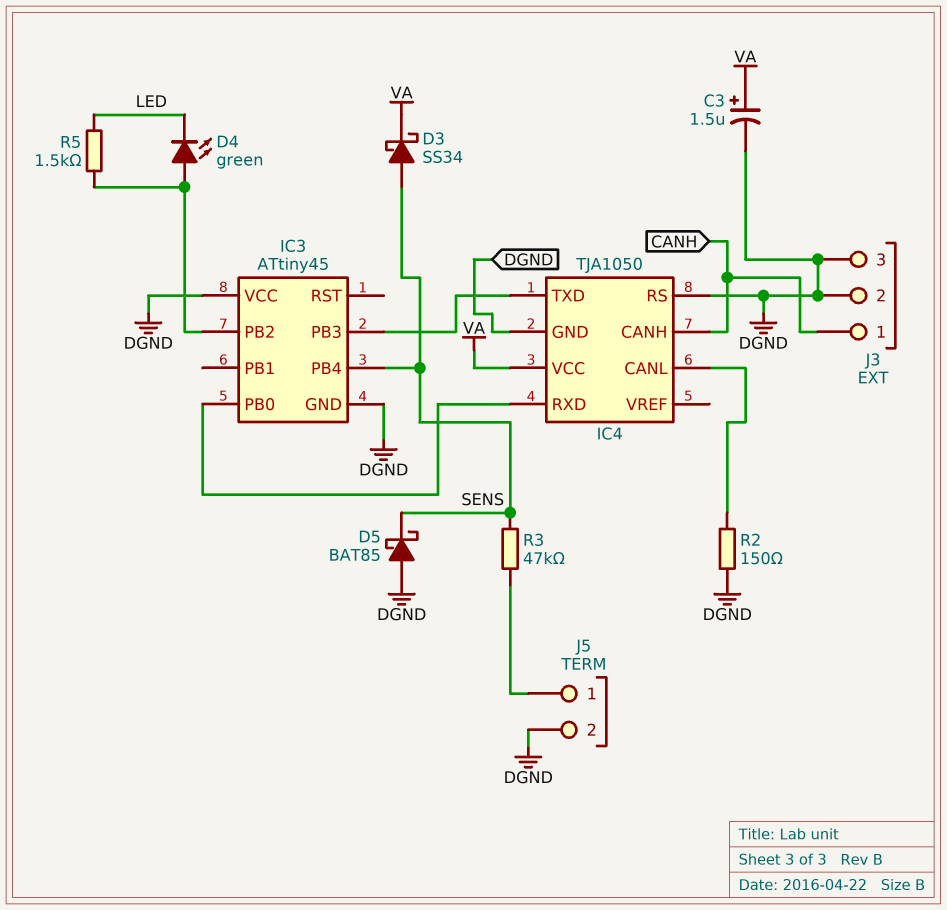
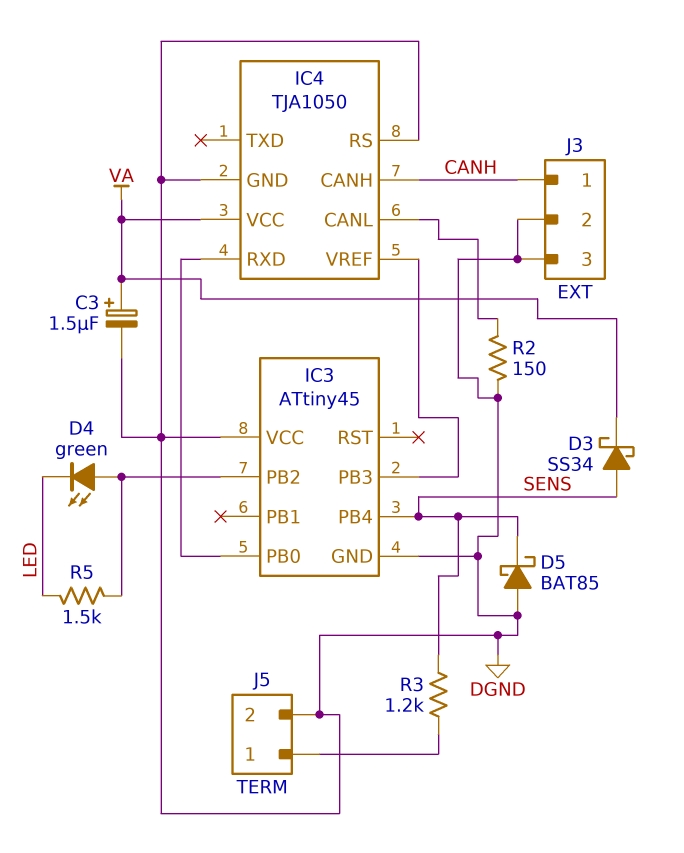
IC4 pin TXD: IC3/PB3 -> none
IC4 pin VREF: none -> IC3/PB3
R3: 47k (J5/1, SENS) -> 1.2k (J5/1, SENS)

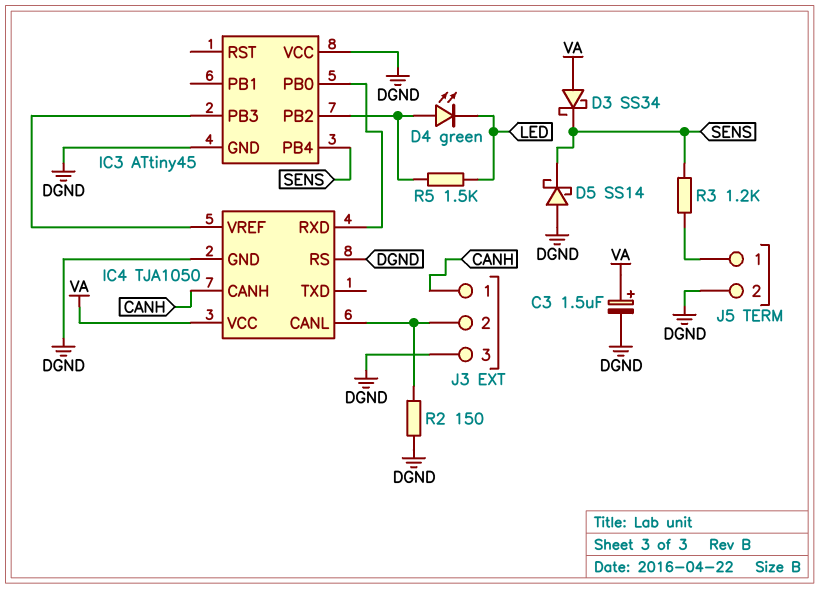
D3: schottky SS34 (A SENS, K VA) -> schottky SS34 (A VA, K SENS)
D5: schottky BAT85 (A DGND, K SENS) -> schottky SS14 (A DGND, K SENS)
J3 pin 2: DGND -> IC4/CANL

